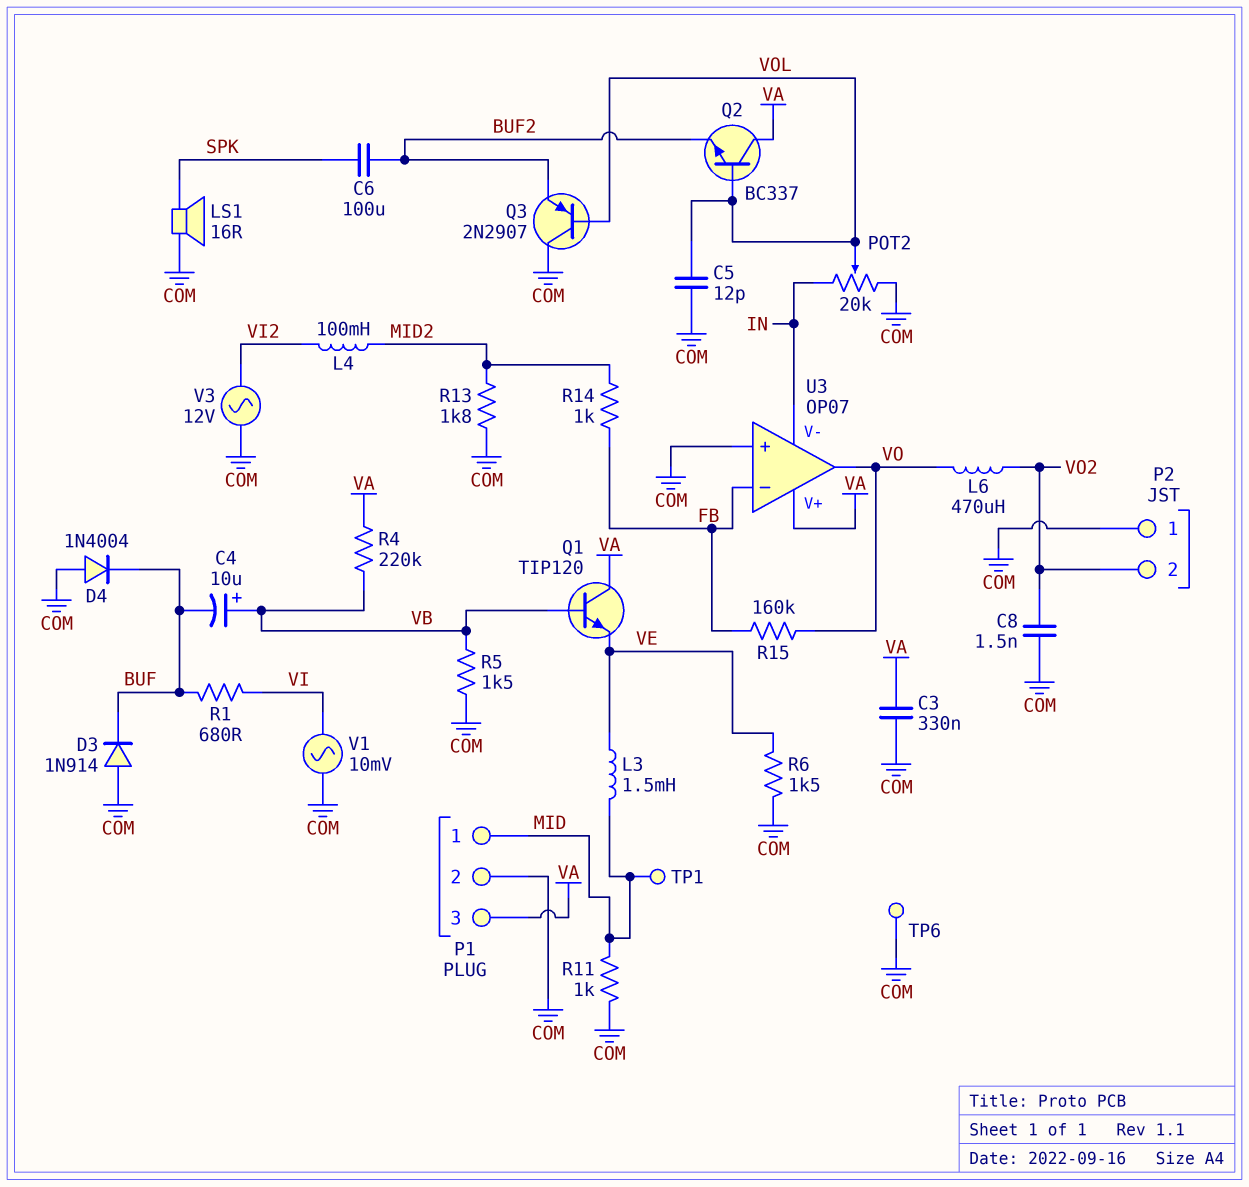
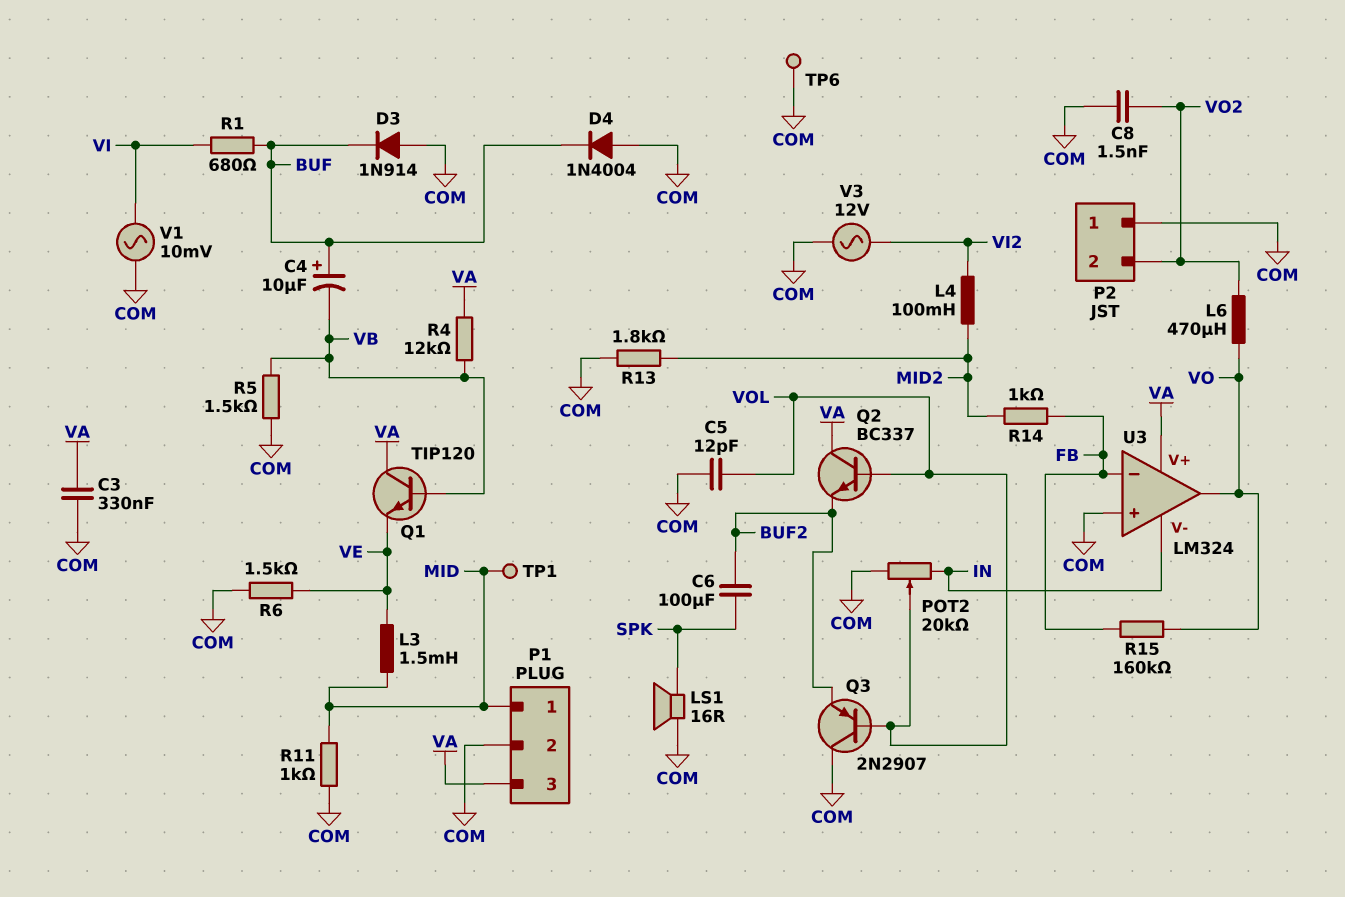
C4: 10uF (plus VB, minus BUF) -> 10uF (plus BUF, minus VB)
R4: 220k (VA, VB) -> 12k (VA, VB)
U3: OP07 -> LM324

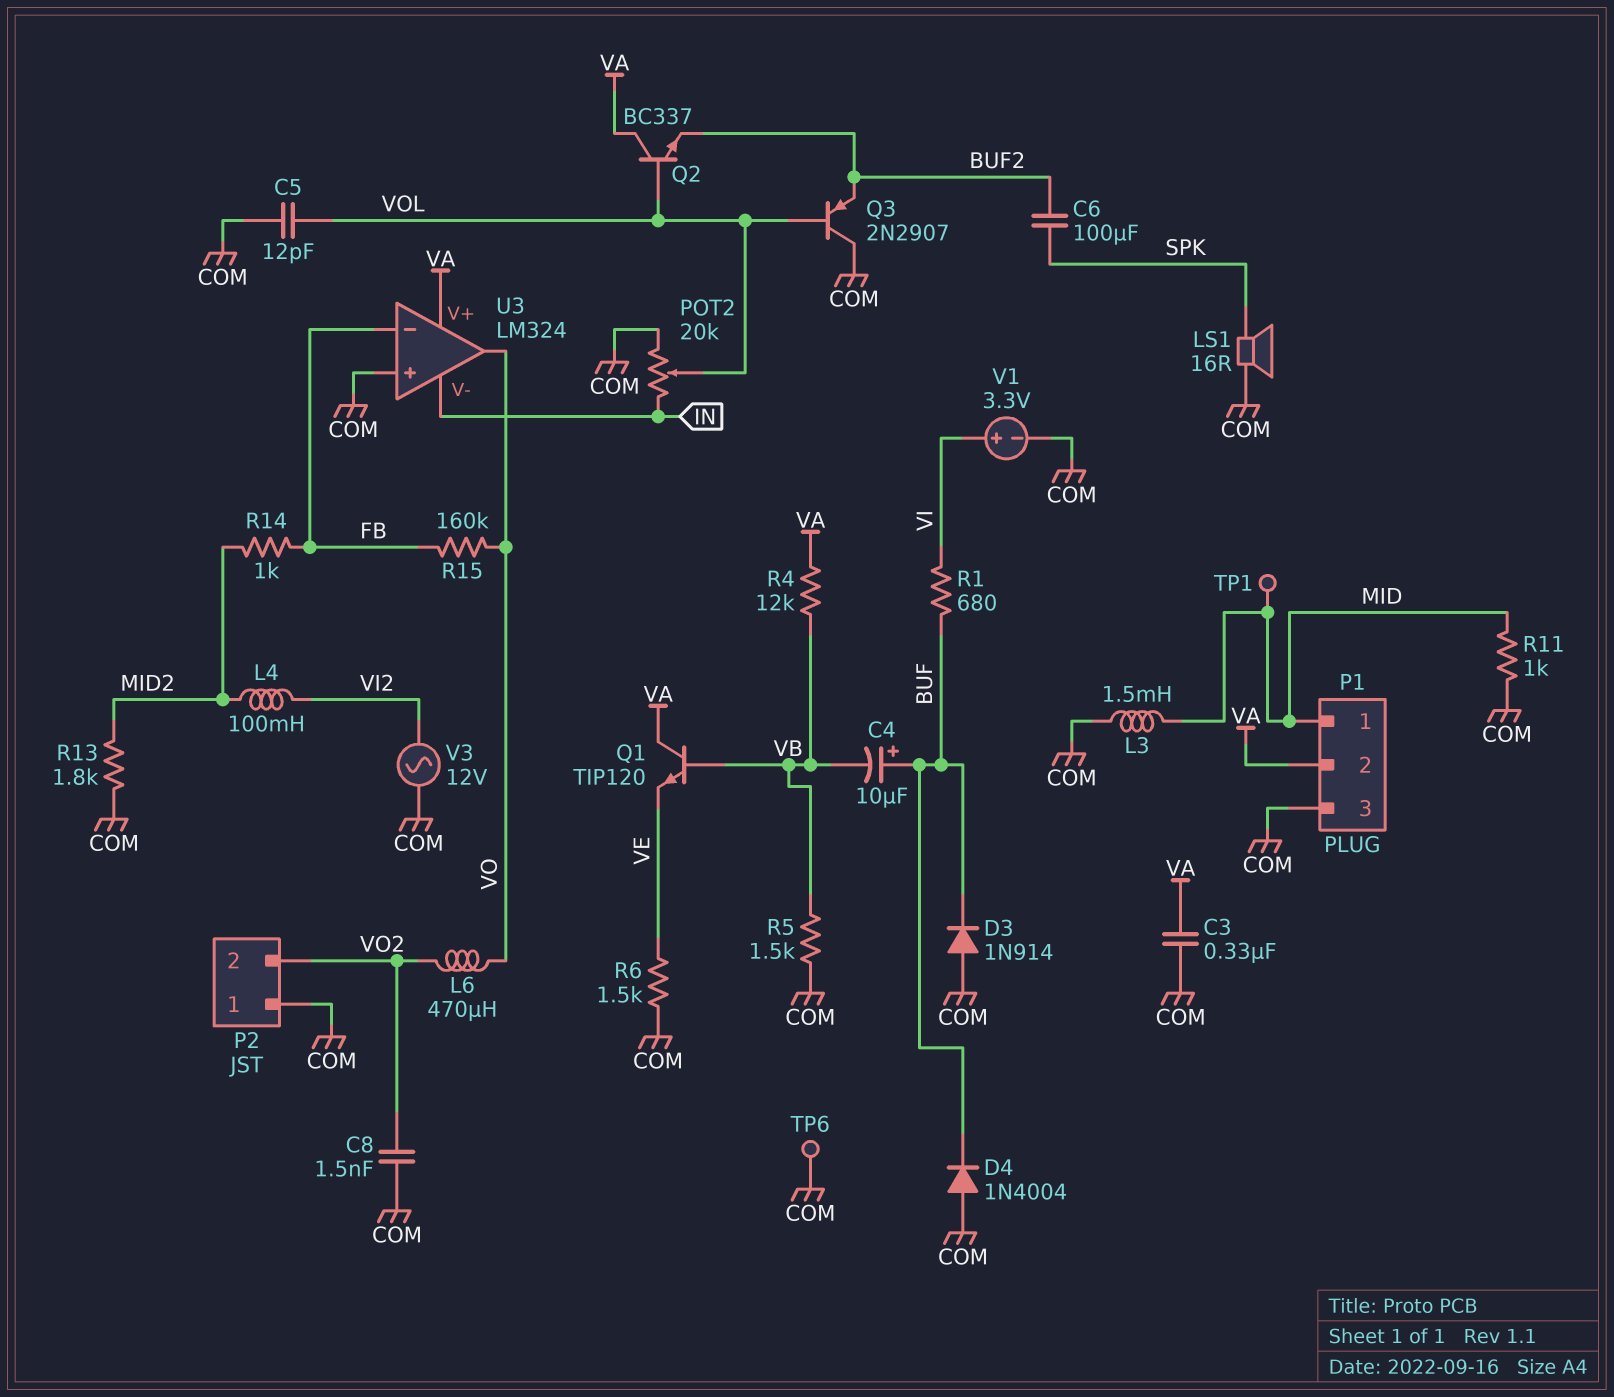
L3: 1.5mH (MID, VE) -> 1.5mH (COM, MID)
P1 pin 2: COM -> VA
P1 pin 3: VA -> COM
V1: AC 10mV (COM, VI) -> 3.3V (plus VI, minus COM)

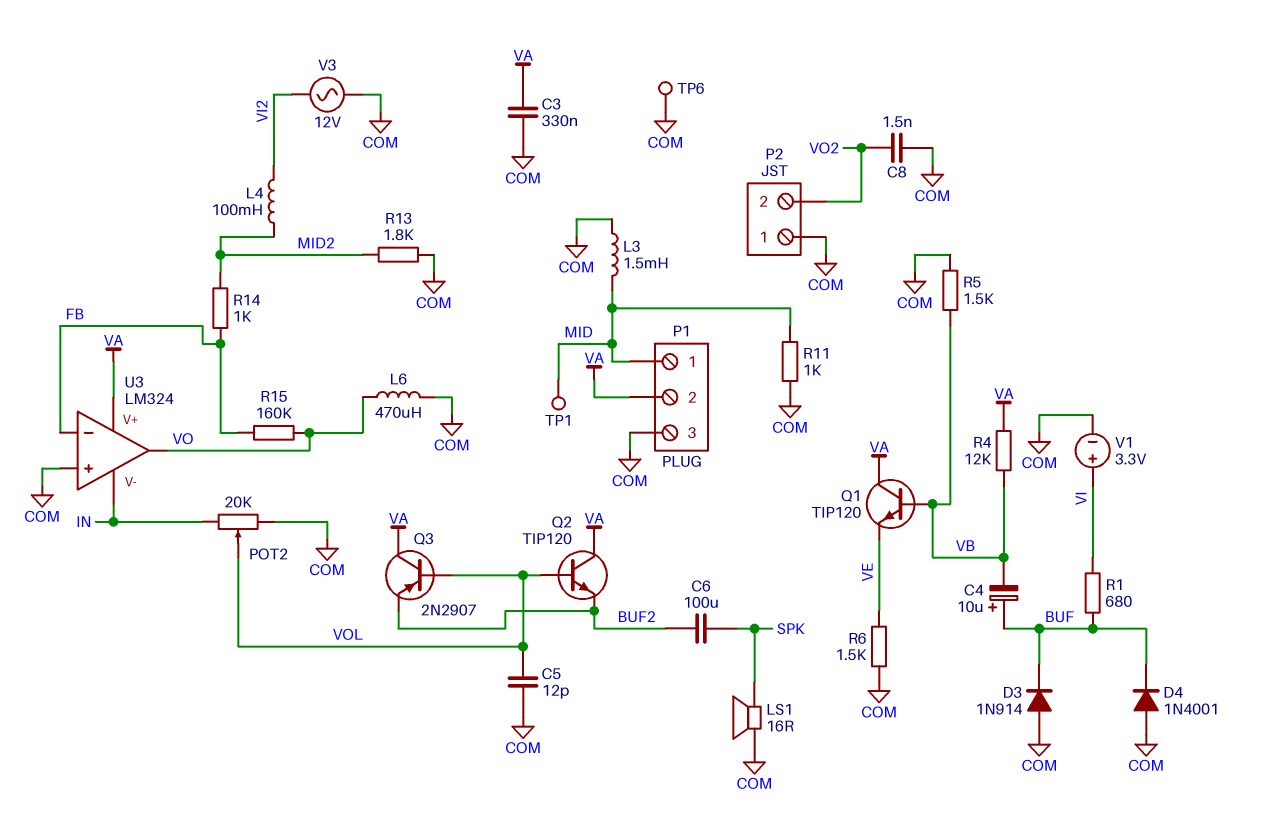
D4: diode 1N4004 (A COM, K BUF) -> diode 1N4001 (A COM, K BUF)
L6: 470uH (VO, VO2) -> 470uH (COM, VO)
Q2: NPN BC337 (B VOL, C VA, E BUF2) -> NPN TIP120 (B VOL, C VA, E BUF2)
Q3: PNP 2N2907 (B VOL, C COM, E BUF2) -> PNP 2N2907 (B VOL, C VA, E BUF2)

